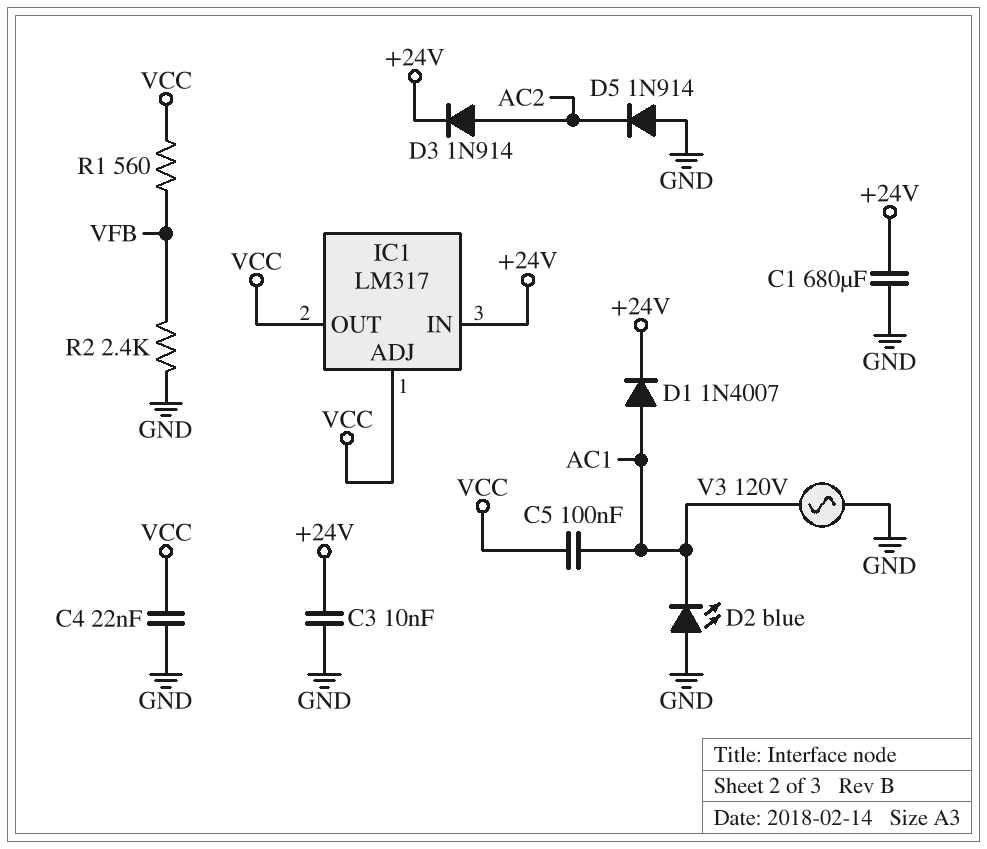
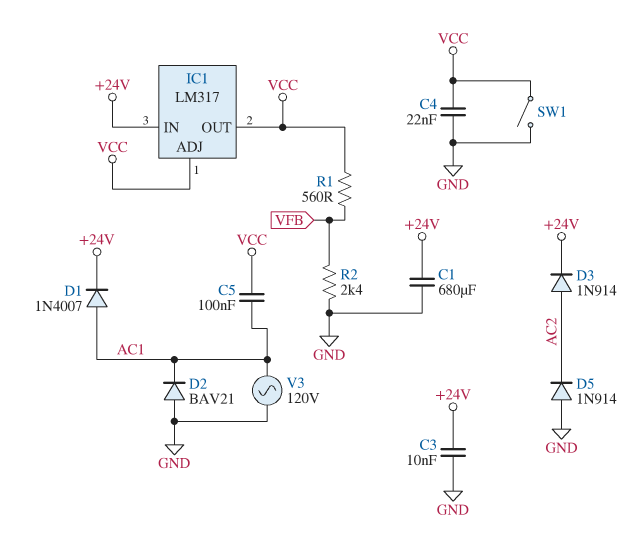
D2: LED blue (A GND, K AC1) -> diode BAV21 (A GND, K AC1)
SW1: none -> switch (GND, VCC)

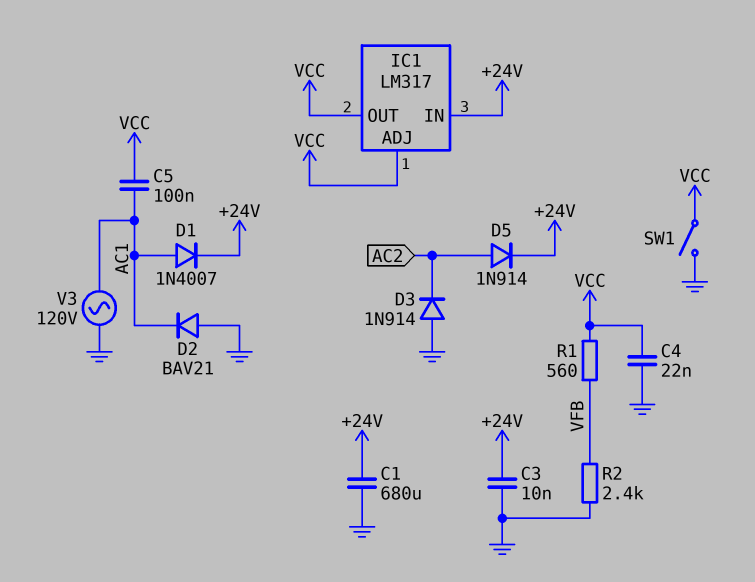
D3: diode 1N914 (A AC2, K +24V) -> diode 1N914 (A GND, K AC2)
D5: diode 1N914 (A GND, K AC2) -> diode 1N914 (A AC2, K +24V)

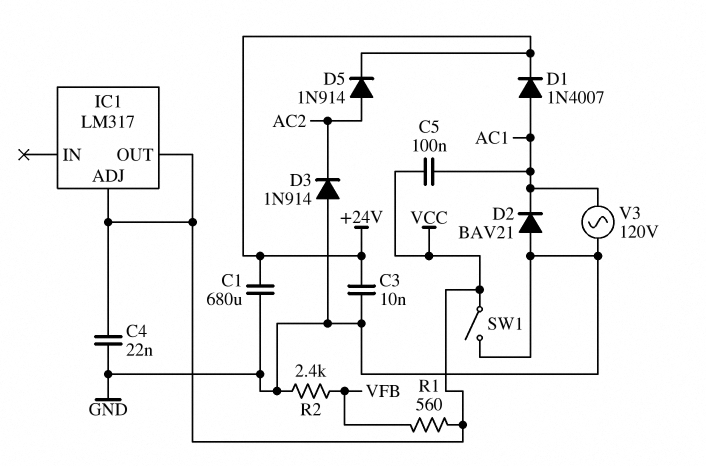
IC1 pin IN: +24V -> none

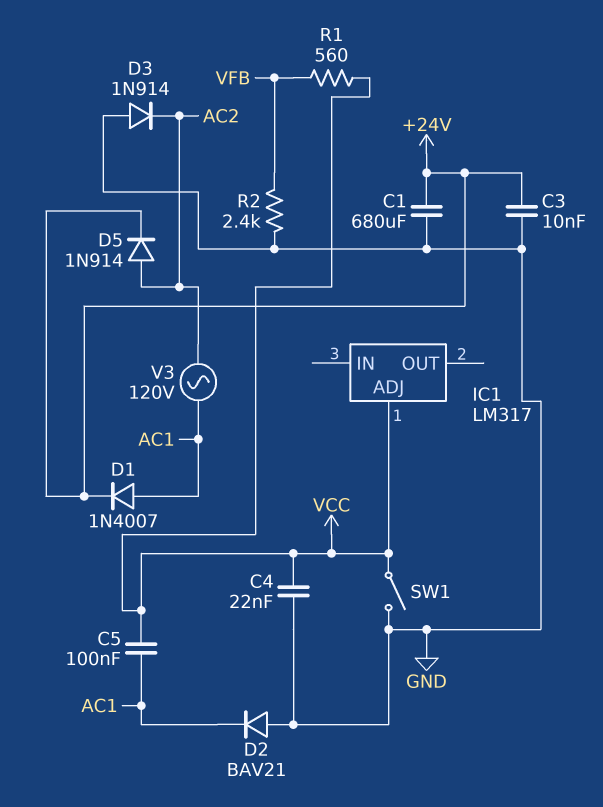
IC1 pin OUT: VCC -> none
V3: AC 120V (AC1, GND) -> AC 120V (AC1, AC2)

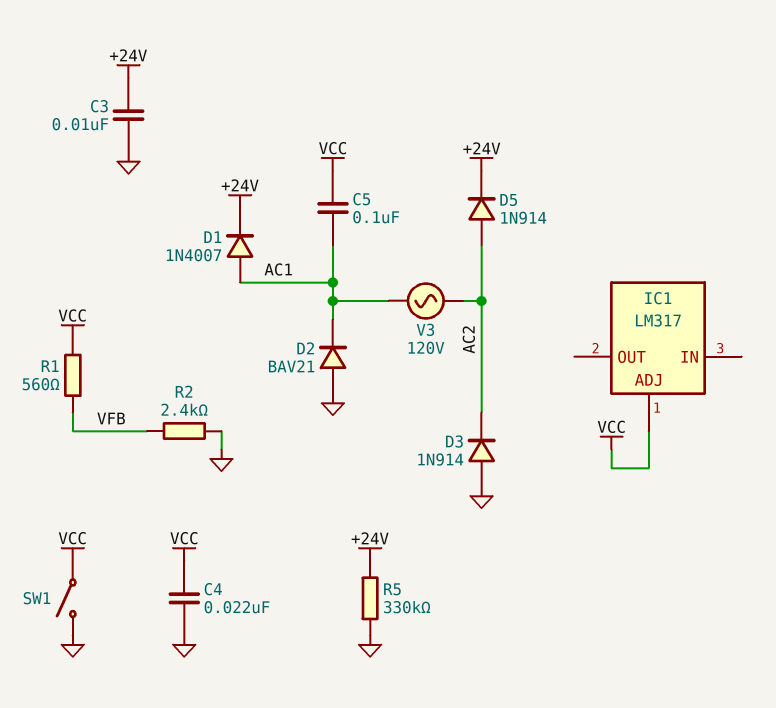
C1: 680uF (+24V, GND) -> none
R5: none -> 330k (+24V, GND)

